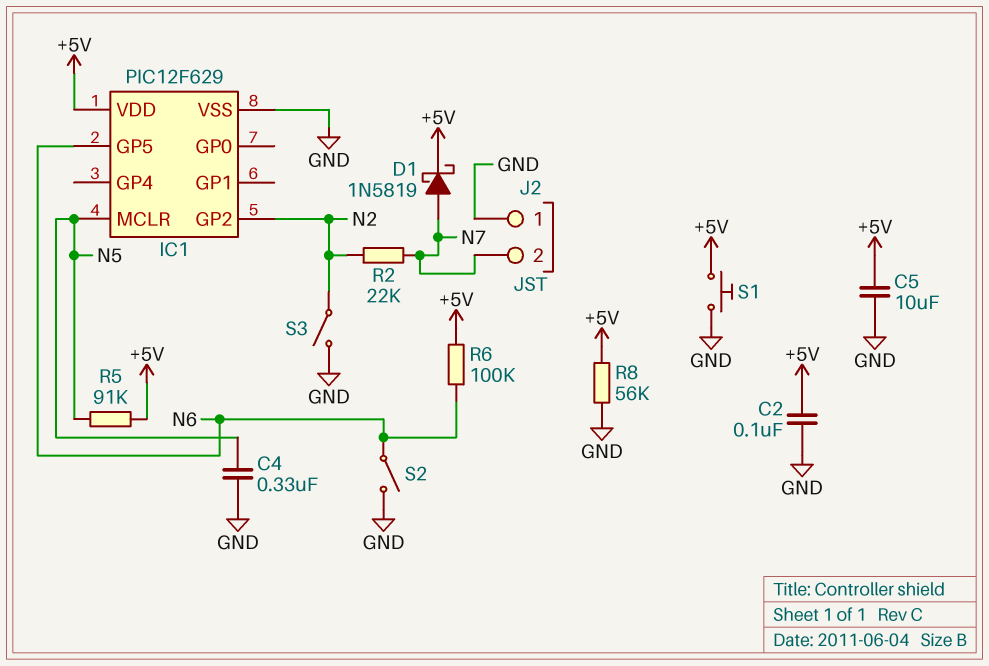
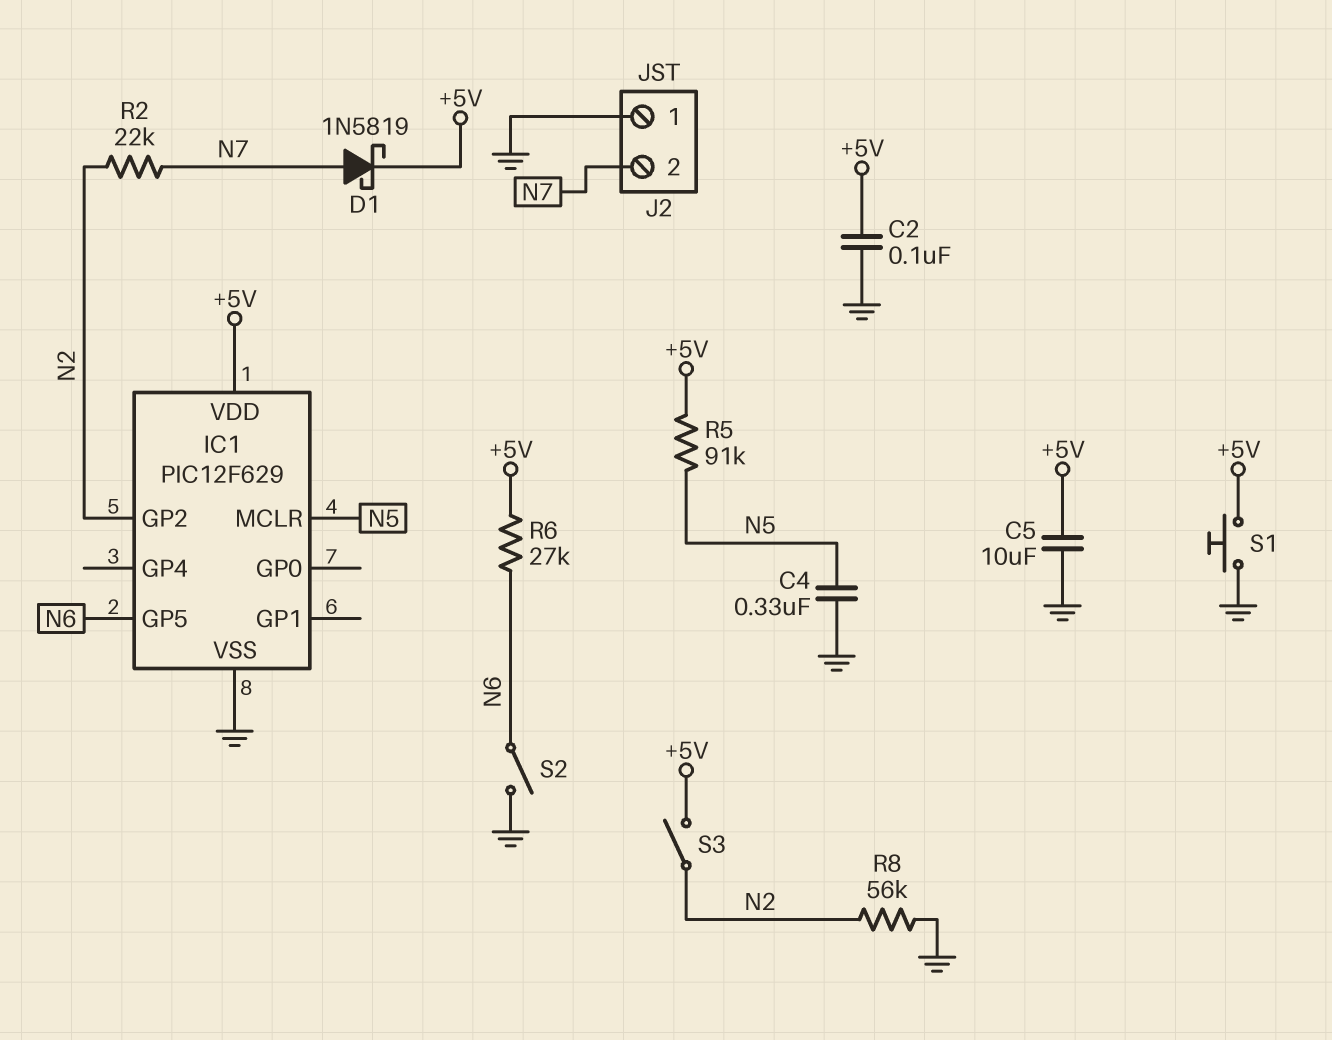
R6: 100k (+5V, N6) -> 27k (+5V, N6)
R8: 56k (+5V, GND) -> 56k (GND, N2)
S3: switch (GND, N2) -> switch (+5V, N2)

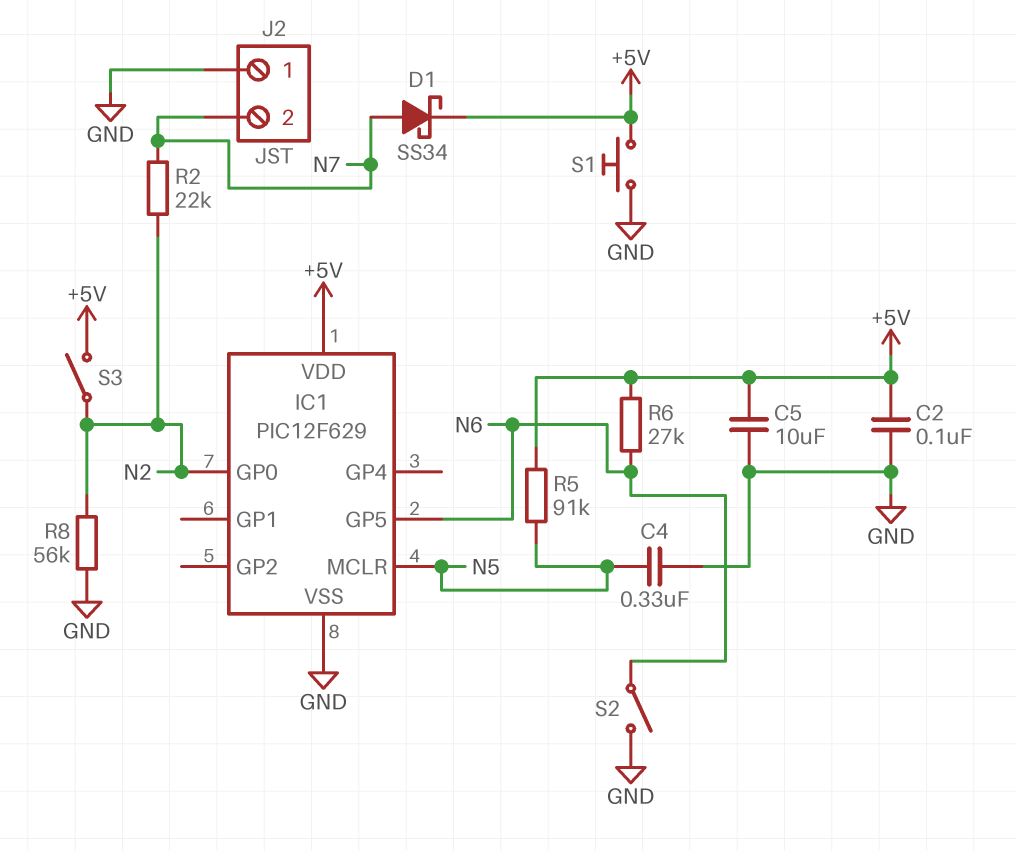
D1: schottky 1N5819 (A N7, K +5V) -> schottky SS34 (A N7, K +5V)
IC1 pin GP0: none -> N2
IC1 pin GP2: N2 -> none

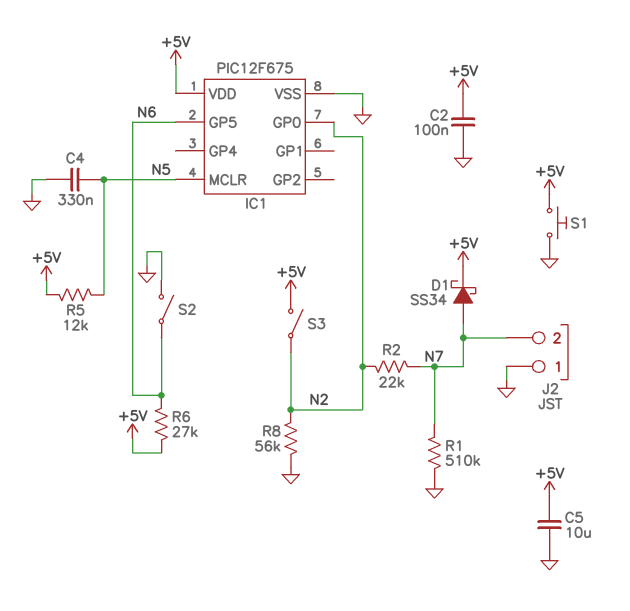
IC1: PIC12F629 -> PIC12F675
R1: none -> 510k (GND, N7)
R5: 91k (+5V, N5) -> 12k (+5V, N5)

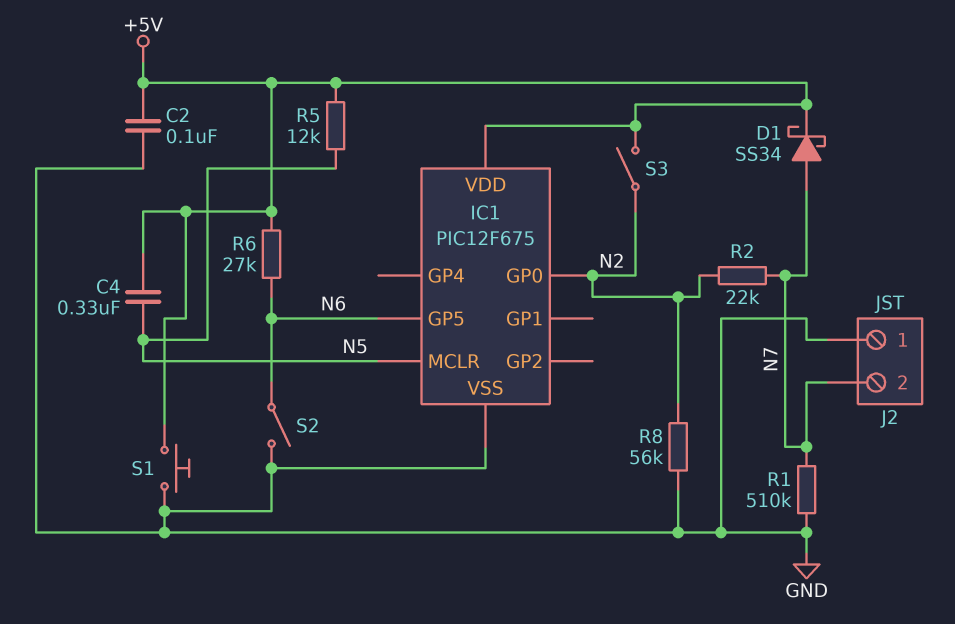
C4: 330nF (GND, N5) -> 330nF (+5V, N5)
C5: 10uF (+5V, GND) -> none

